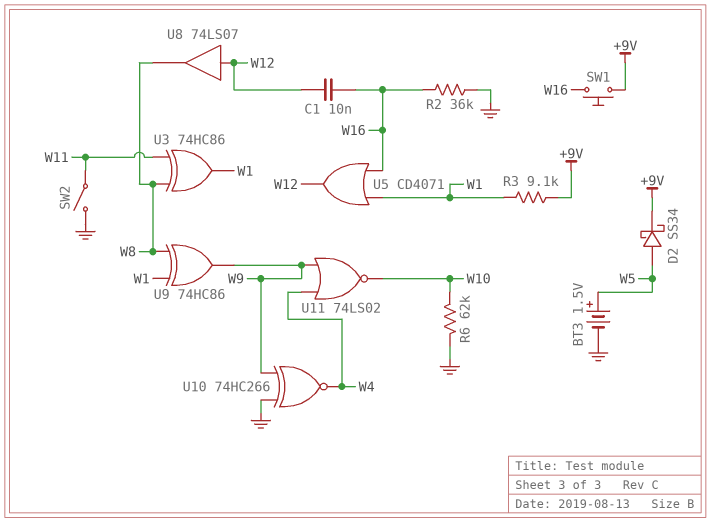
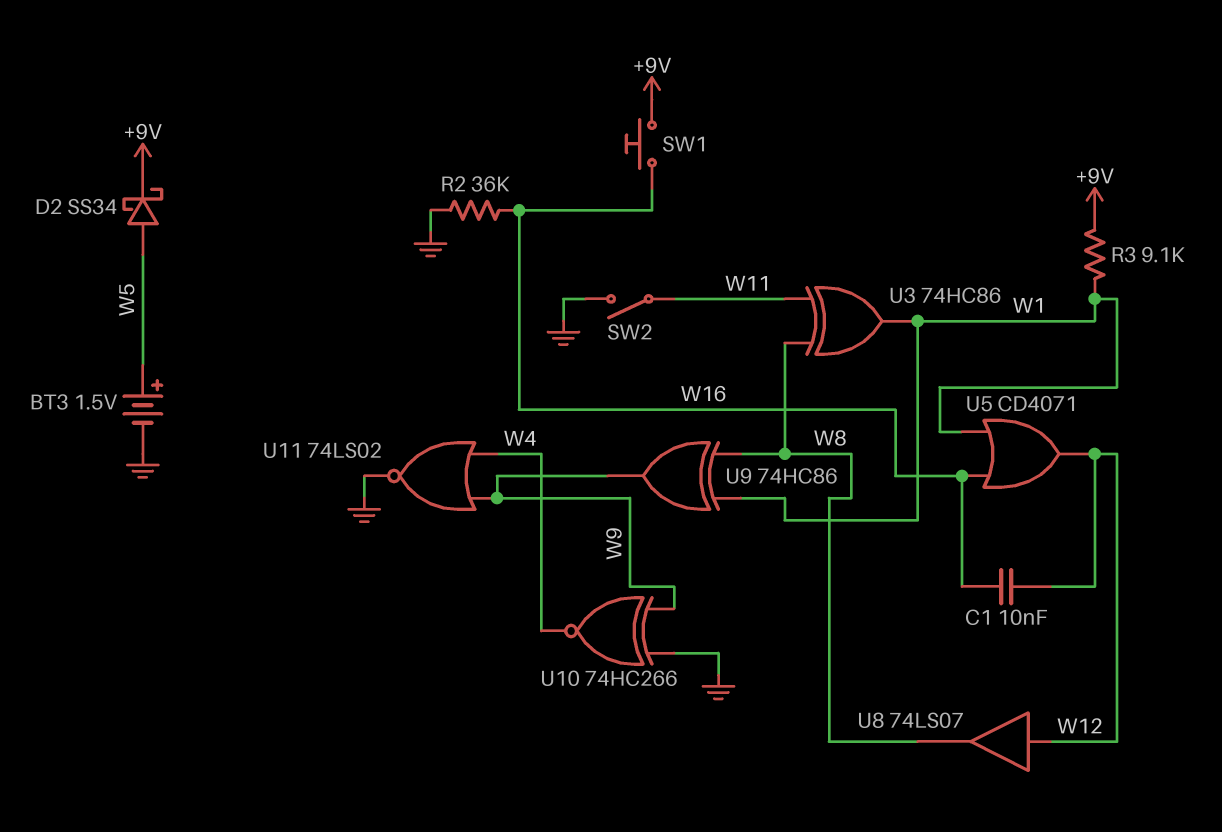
R6: 62k (GND, W10) -> none
U11: NOR 74LS02 (in W4, in W9, out W10) -> NOR 74LS02 (in W4, in W9, out GND)

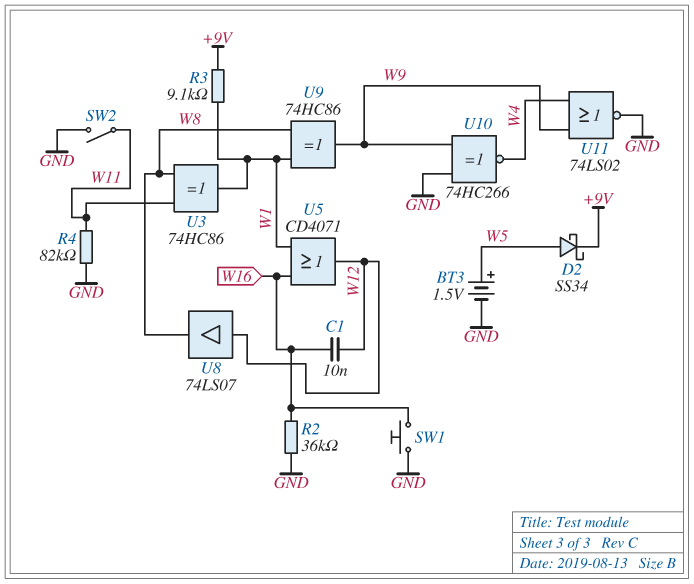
R4: none -> 82k (GND, W11)
SW1: button (+9V, W16) -> button (GND, W16)

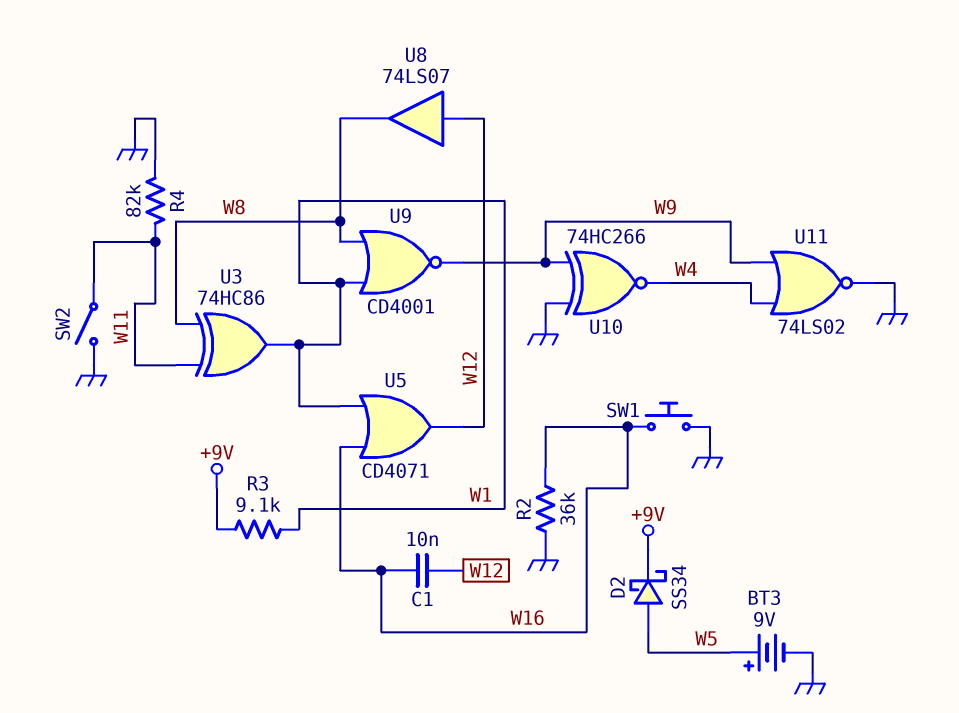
BT3: 1.5V (plus W5, minus GND) -> 9V (plus W5, minus GND)
U9: XOR 74HC86 (in W1, in W8, out W9) -> NOR CD4001 (in W1, in W8, out W9)

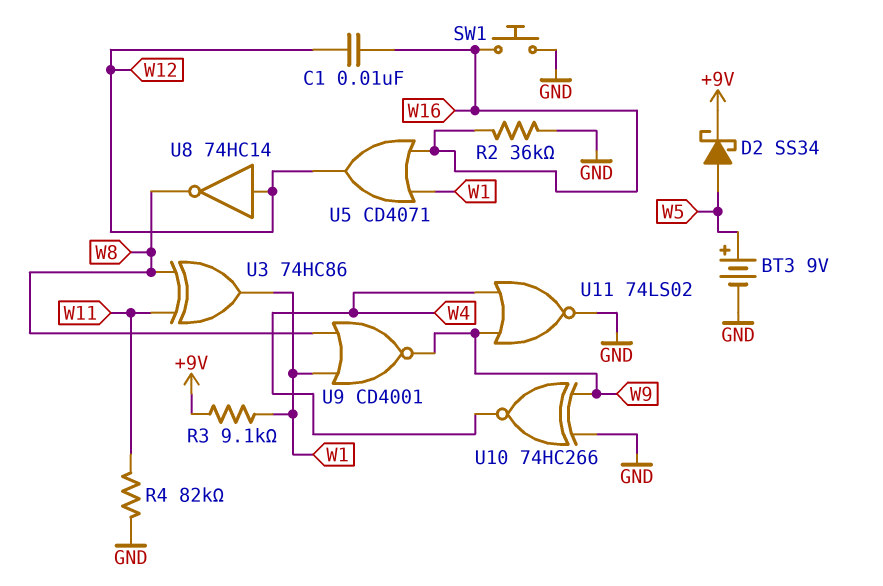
SW2: switch (GND, W11) -> none
U8: buffer 74LS07 (in W12, out W8) -> NOT 74HC14 (in W12, out W8)

